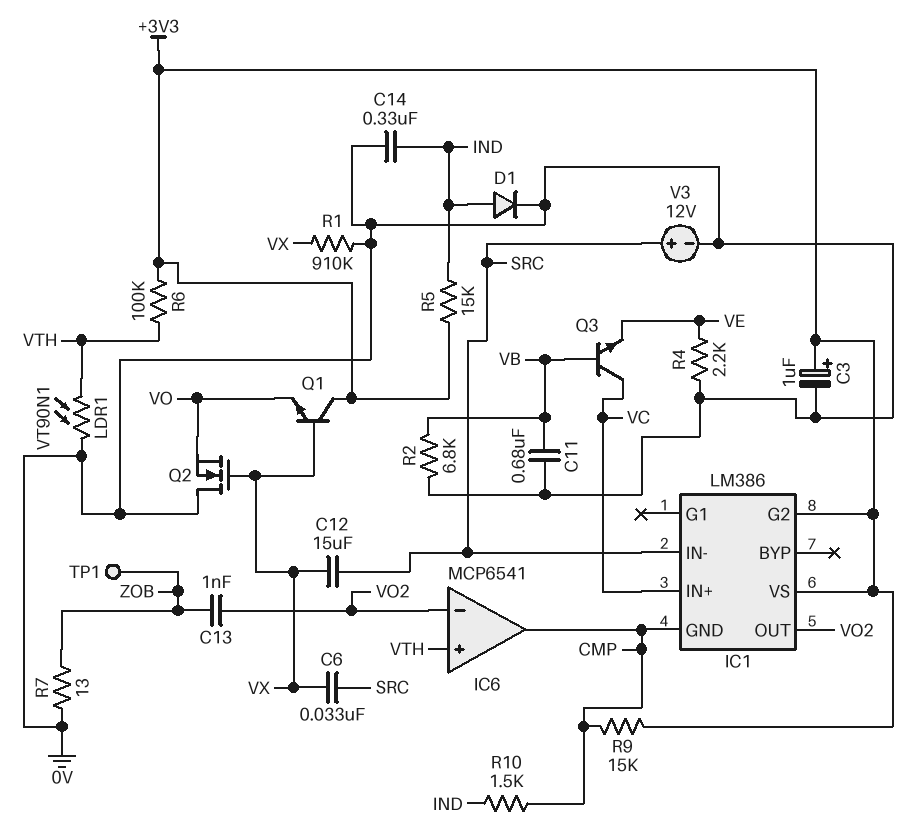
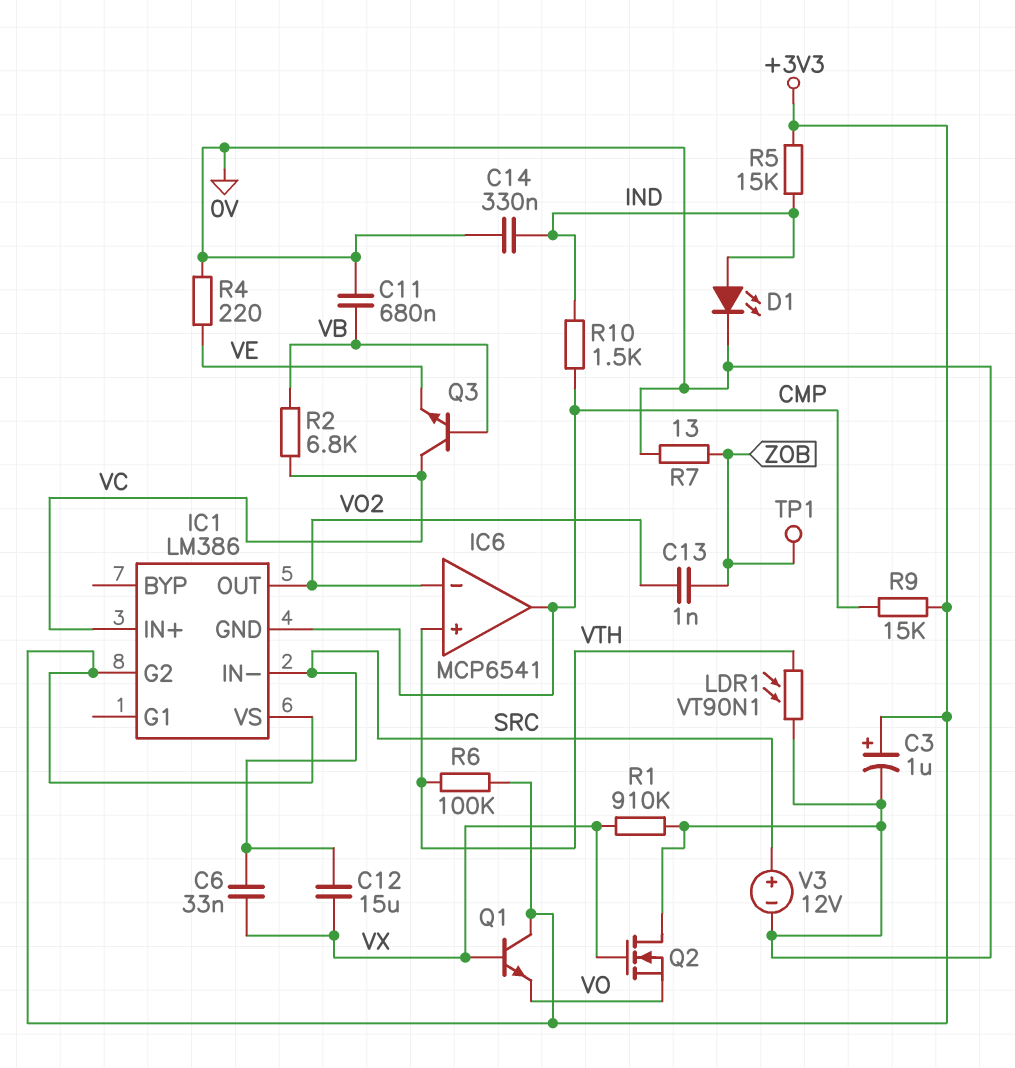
D1: diode (A IND, K 0V) -> LED (A IND, K 0V)
R2: 6.8k (0V, VB) -> 6.8k (VB, VC)
R4: 2.2k (0V, VE) -> 220 (0V, VE)

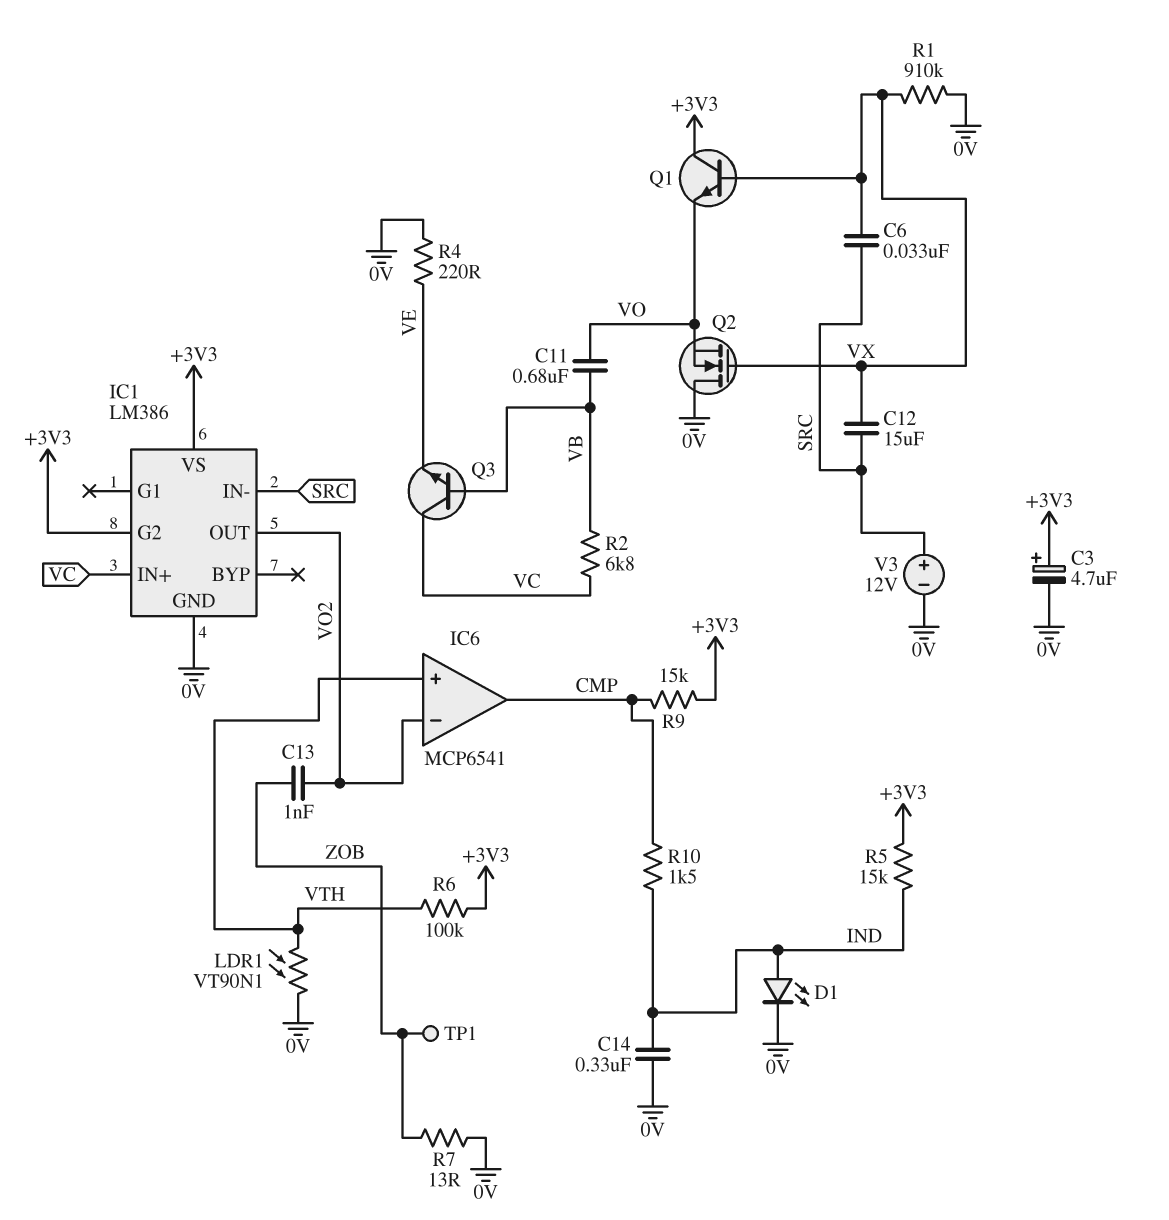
C3: 1uF (plus +3V3, minus 0V) -> 4.7uF (plus +3V3, minus 0V)
C11: 680nF (0V, VB) -> 680nF (VB, VO)
IC1 pin GND: CMP -> 0V

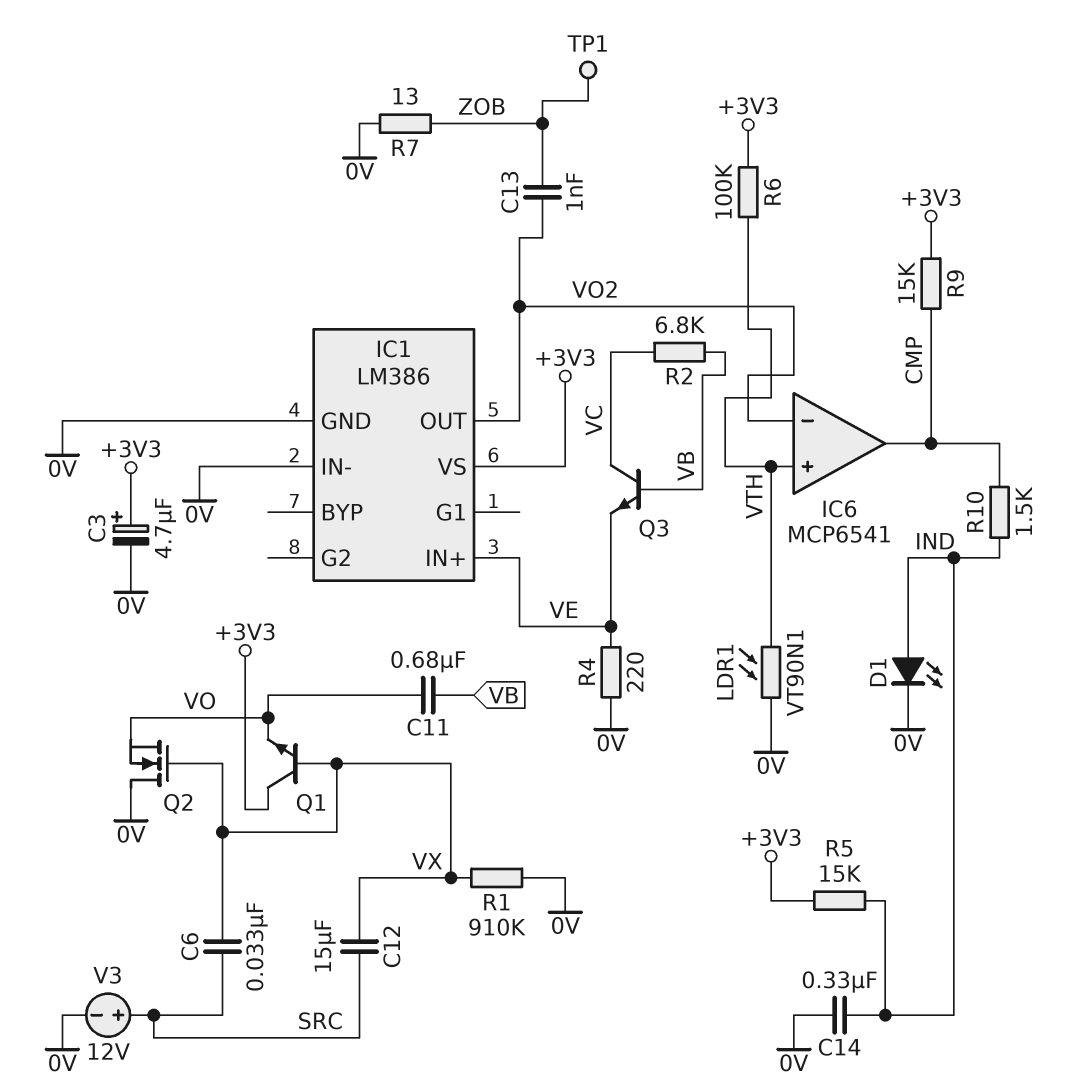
IC1 pin G2: +3V3 -> none
IC1 pin IN+: VC -> VE
IC1 pin IN-: SRC -> 0V

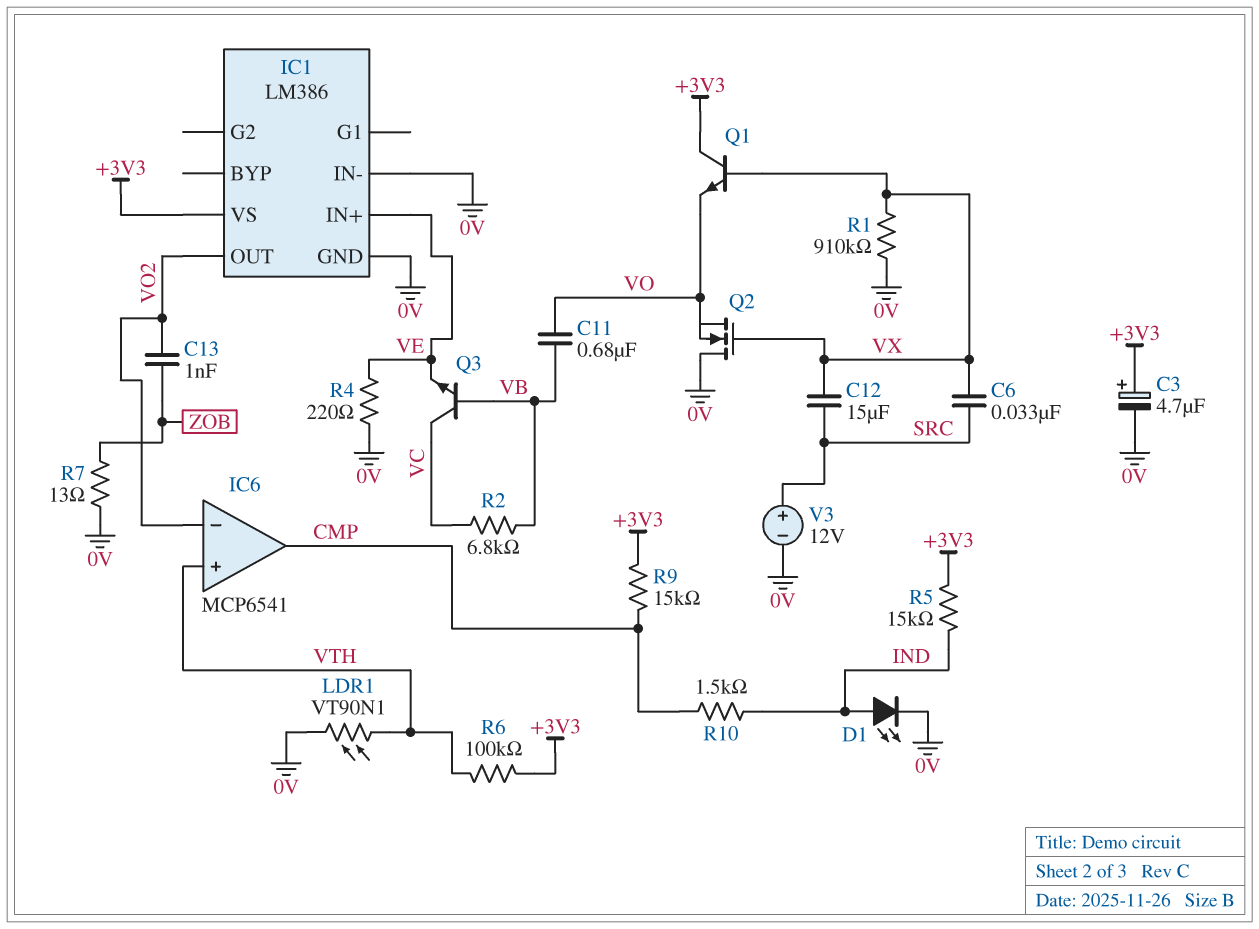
C14: 330nF (0V, IND) -> none
TP1: test point (ZOB) -> none

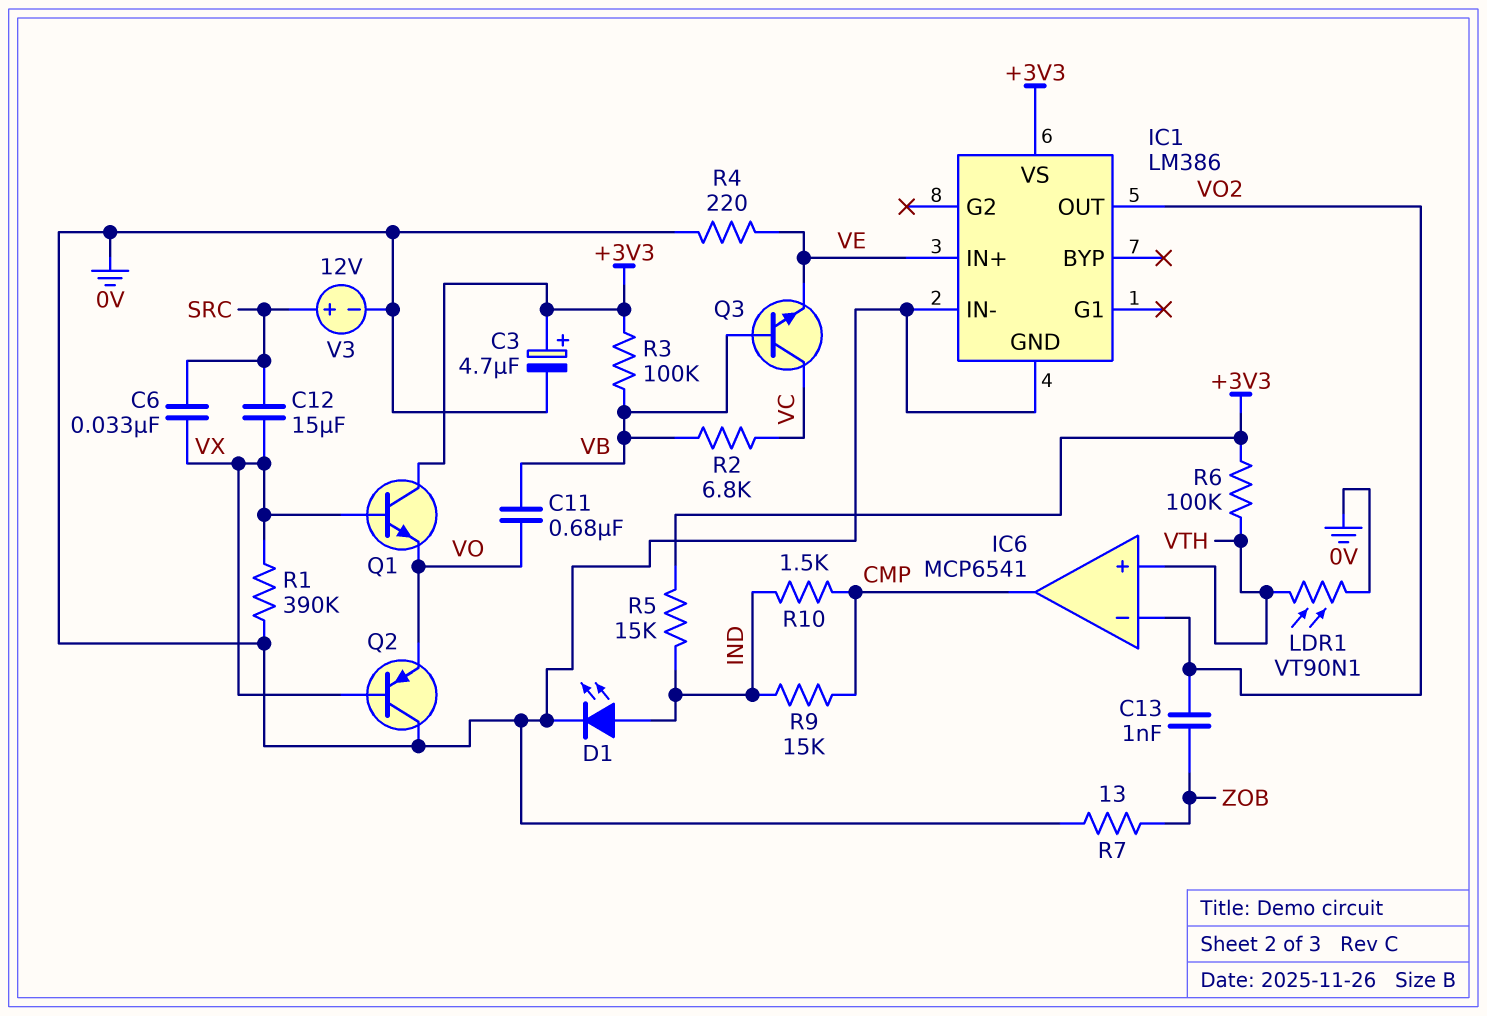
Q2: NMOS (G VX, D 0V, S VO) -> PNP (B VX, C 0V, E VO)
R1: 910k (0V, VX) -> 390k (0V, VX)
R3: none -> 100k (+3V3, VB)
R9: 15k (+3V3, CMP) -> 15k (CMP, IND)

